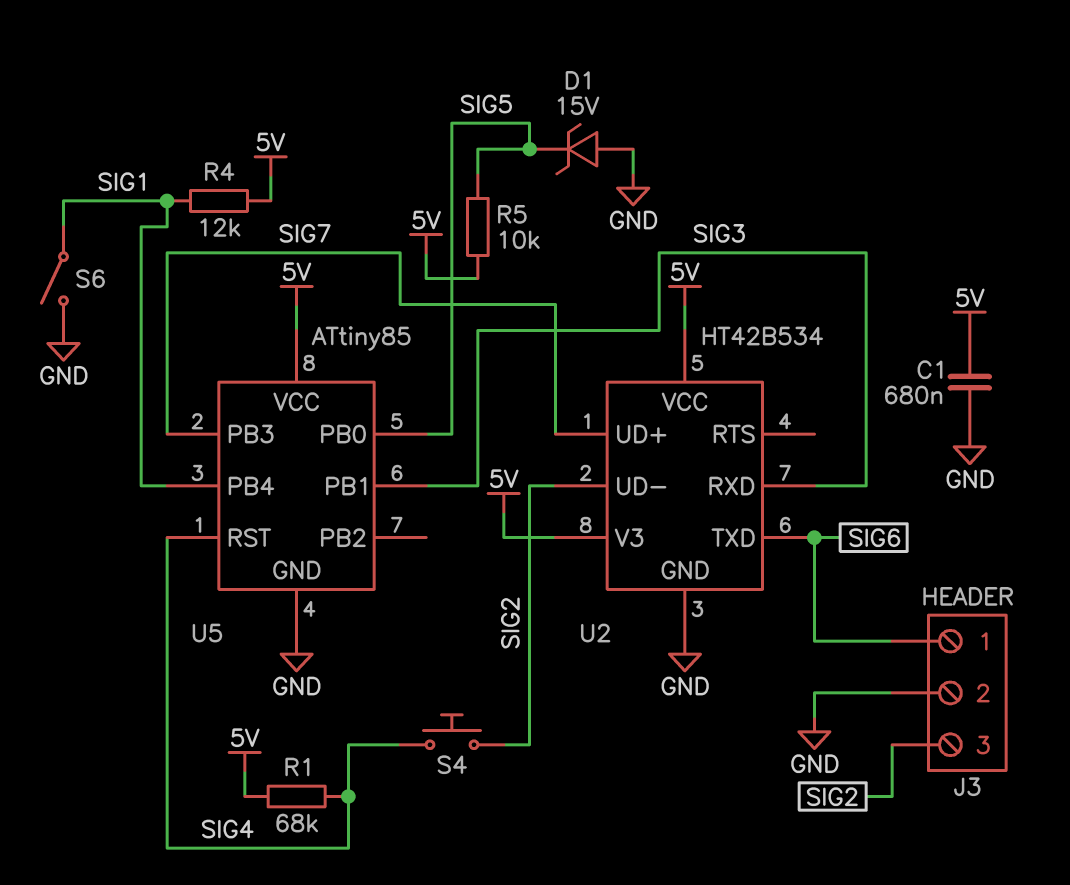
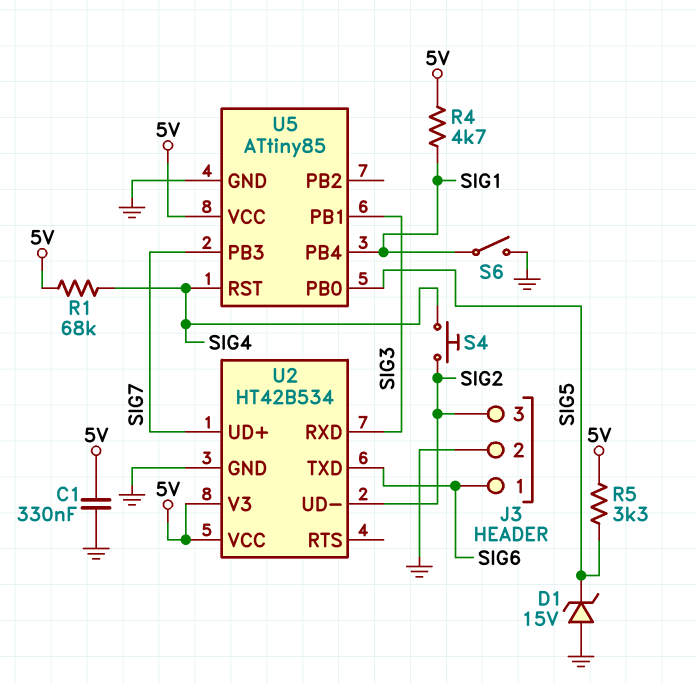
C1: 680nF (5V, GND) -> 330nF (5V, GND)
R4: 12k (5V, SIG1) -> 4.7k (5V, SIG1)
R5: 10k (5V, SIG5) -> 3.3k (5V, SIG5)

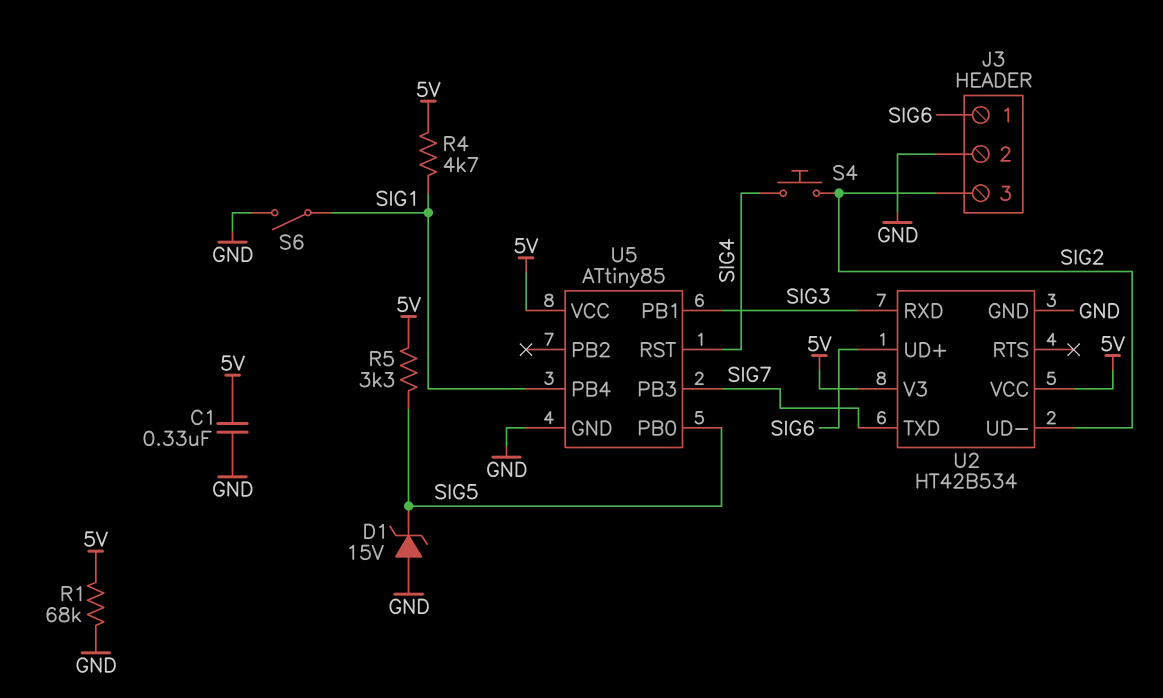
R1: 68k (5V, SIG4) -> 68k (5V, GND)
U2 pin TXD: SIG6 -> SIG7
U2 pin UD+: SIG7 -> SIG6

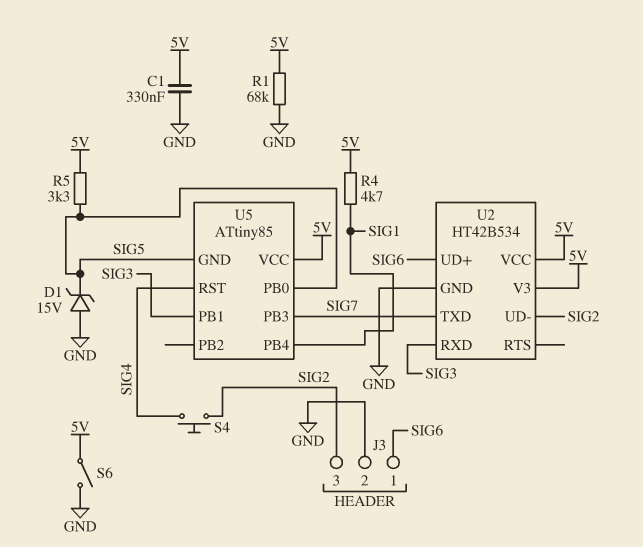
S6: switch (GND, SIG1) -> switch (5V, GND)
U5 pin GND: GND -> SIG5

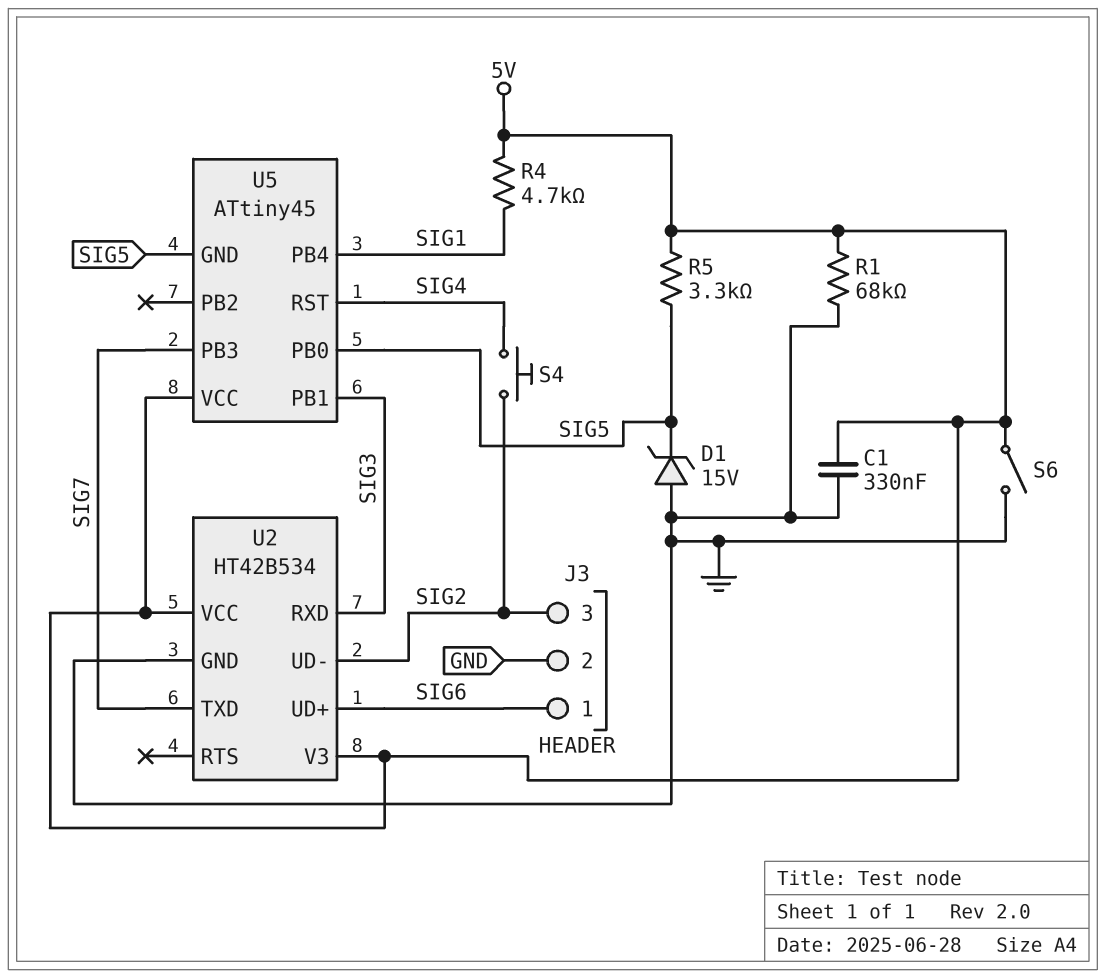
U5: ATtiny85 -> ATtiny45

